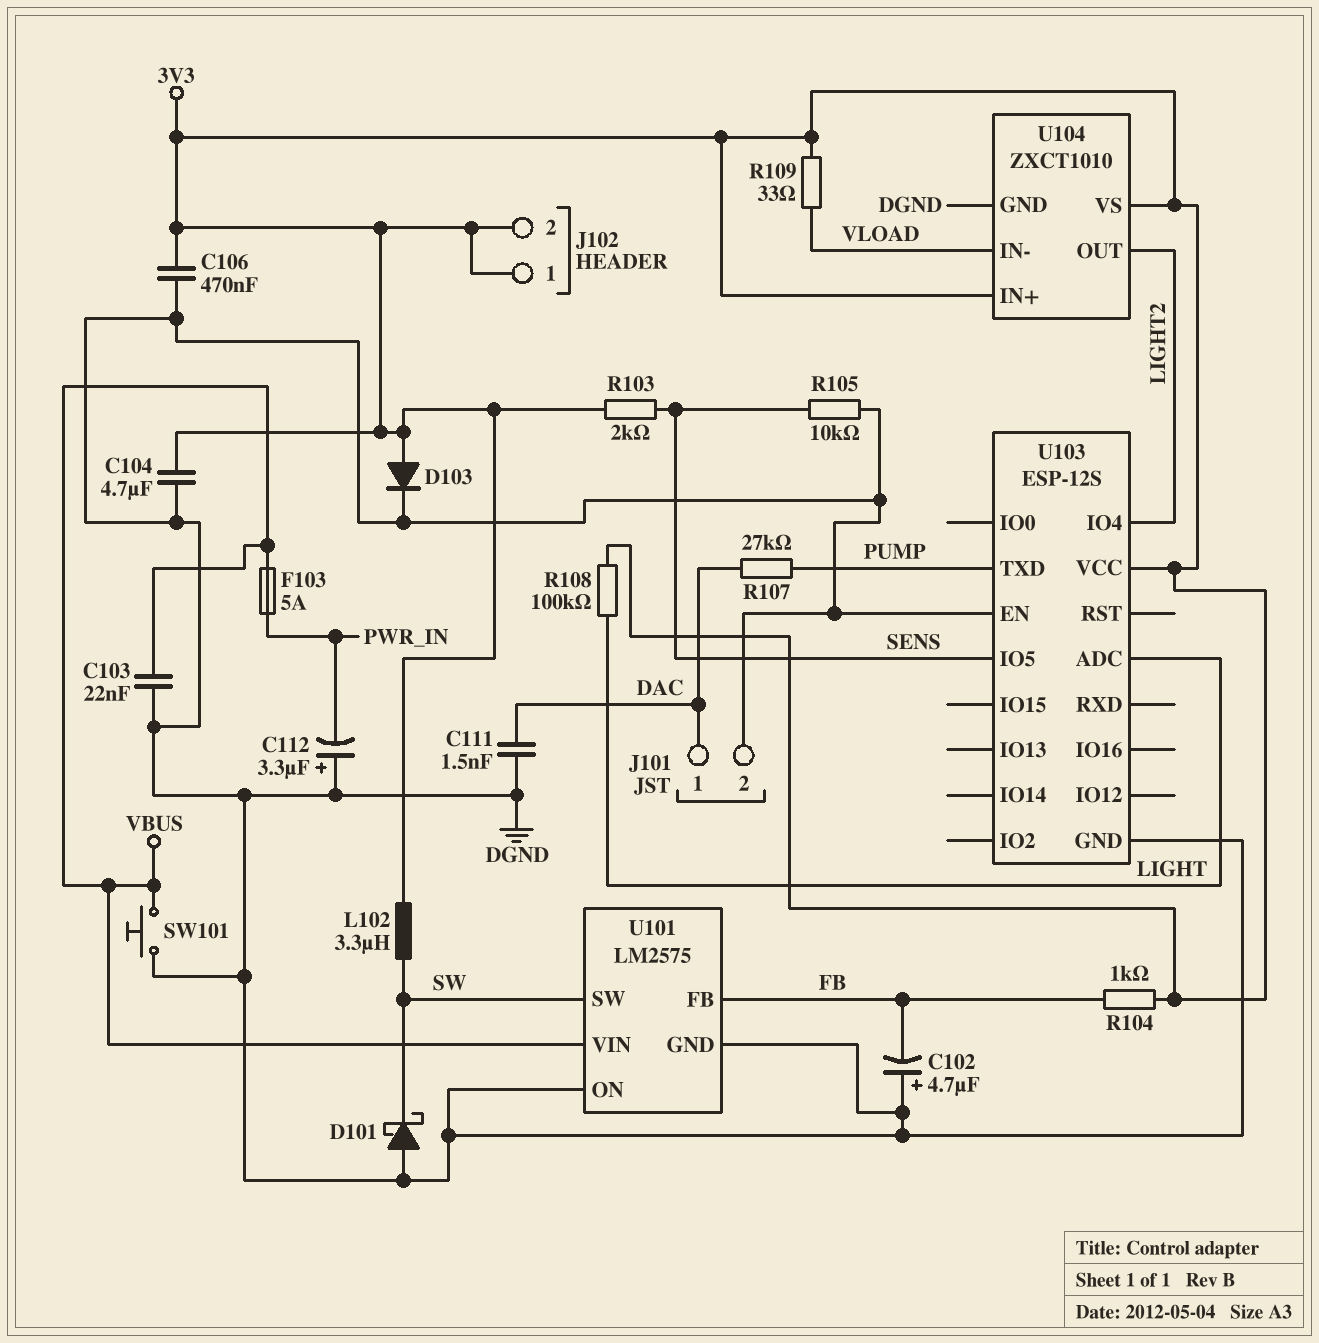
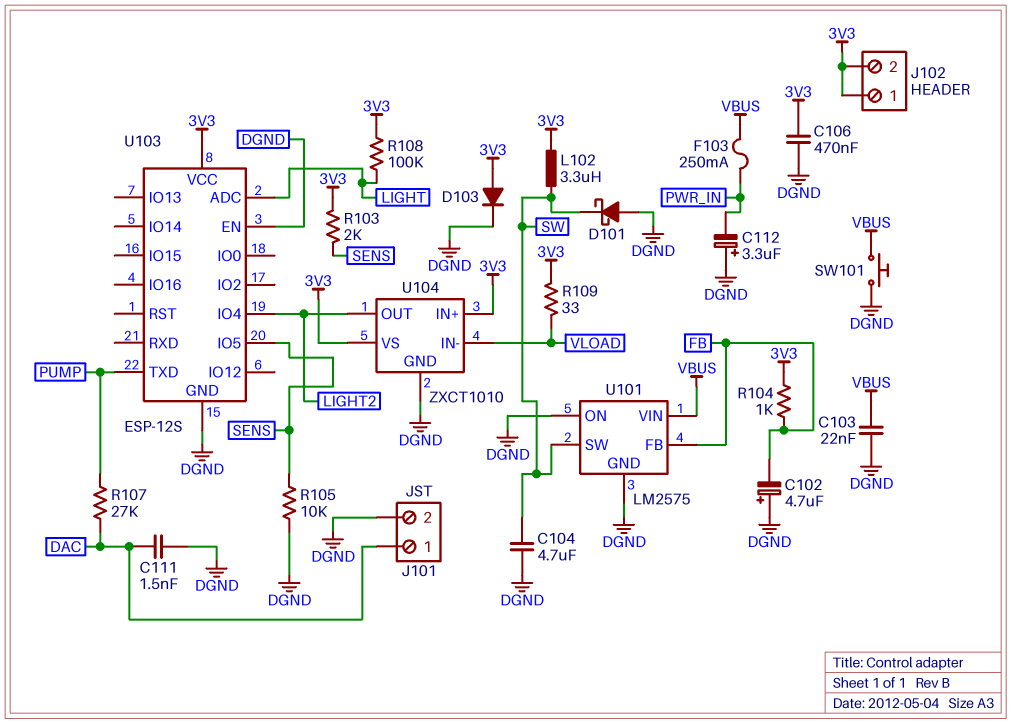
C104: 4.7uF (3V3, DGND) -> 4.7uF (DGND, SW)
F103: 5A (PWR_IN, VBUS) -> 250mA (PWR_IN, VBUS)

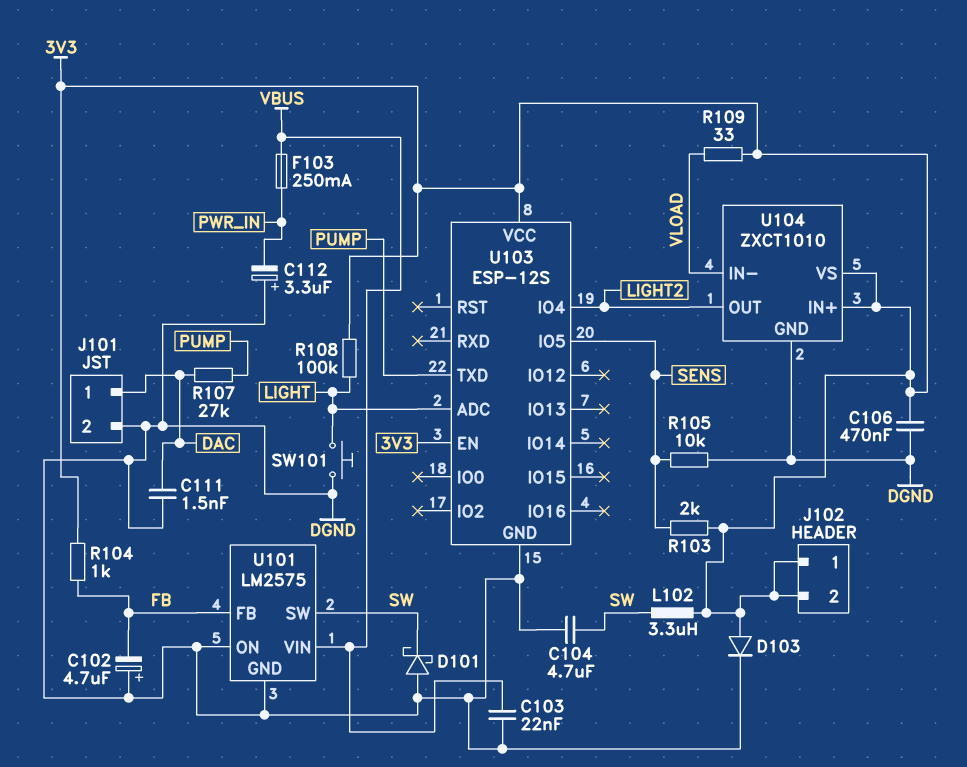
SW101: button (DGND, VBUS) -> button (DGND, LIGHT)
U103 pin EN: DGND -> 3V3

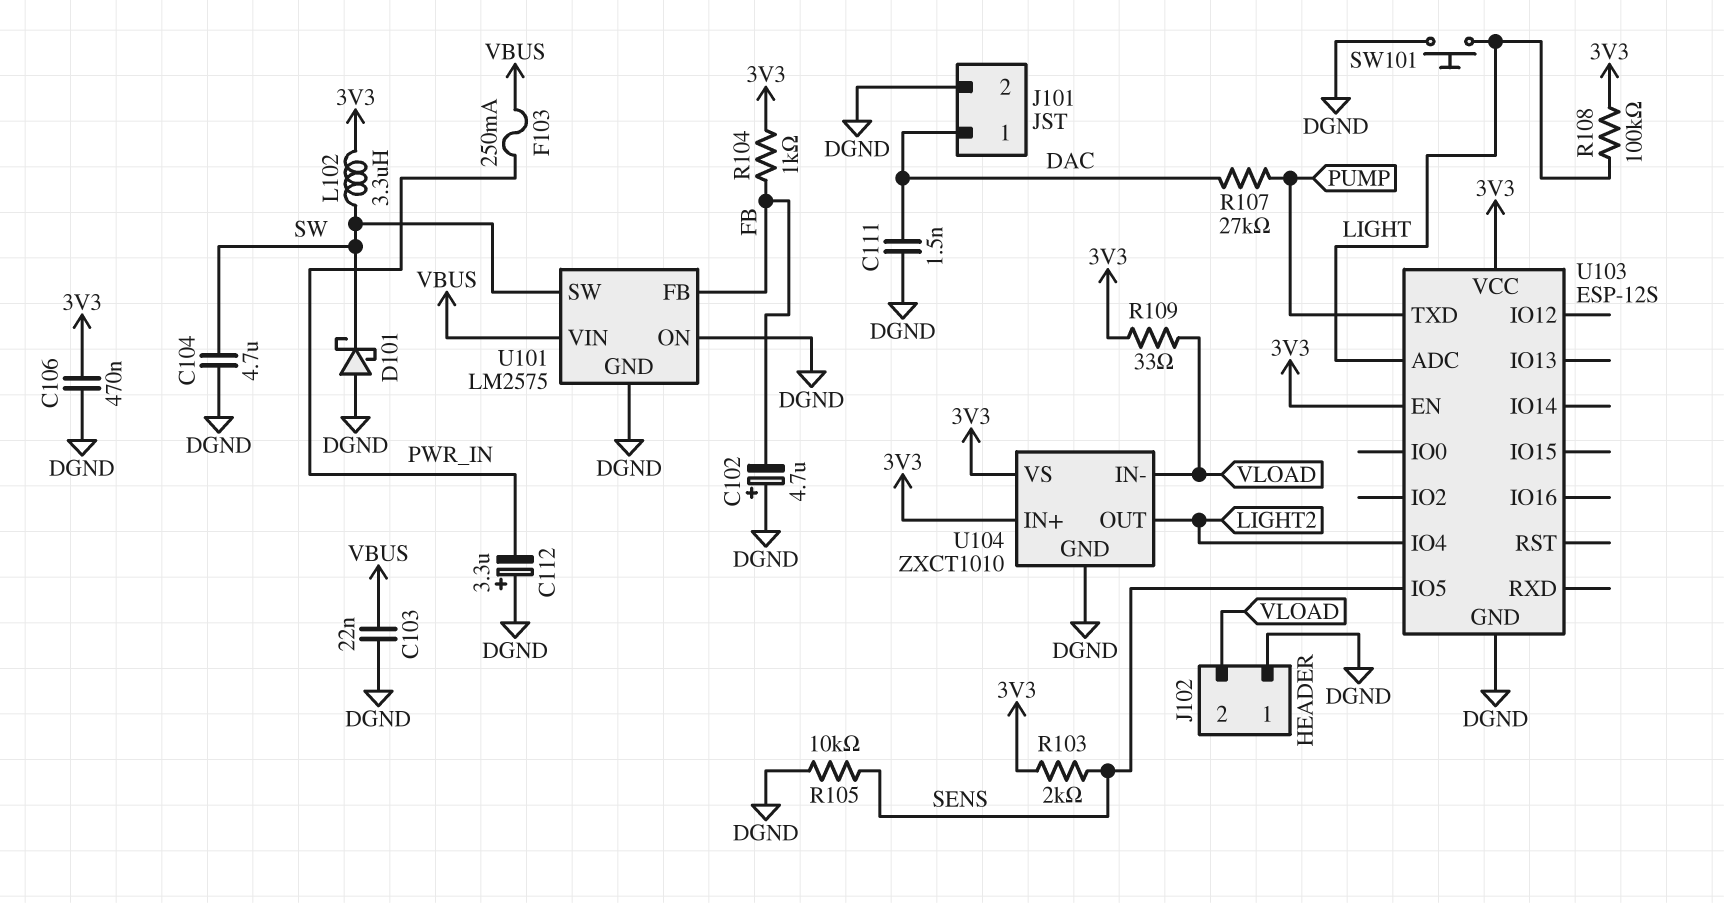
D103: diode (A 3V3, K DGND) -> none
J102 pin 1: 3V3 -> DGND
J102 pin 2: 3V3 -> VLOAD

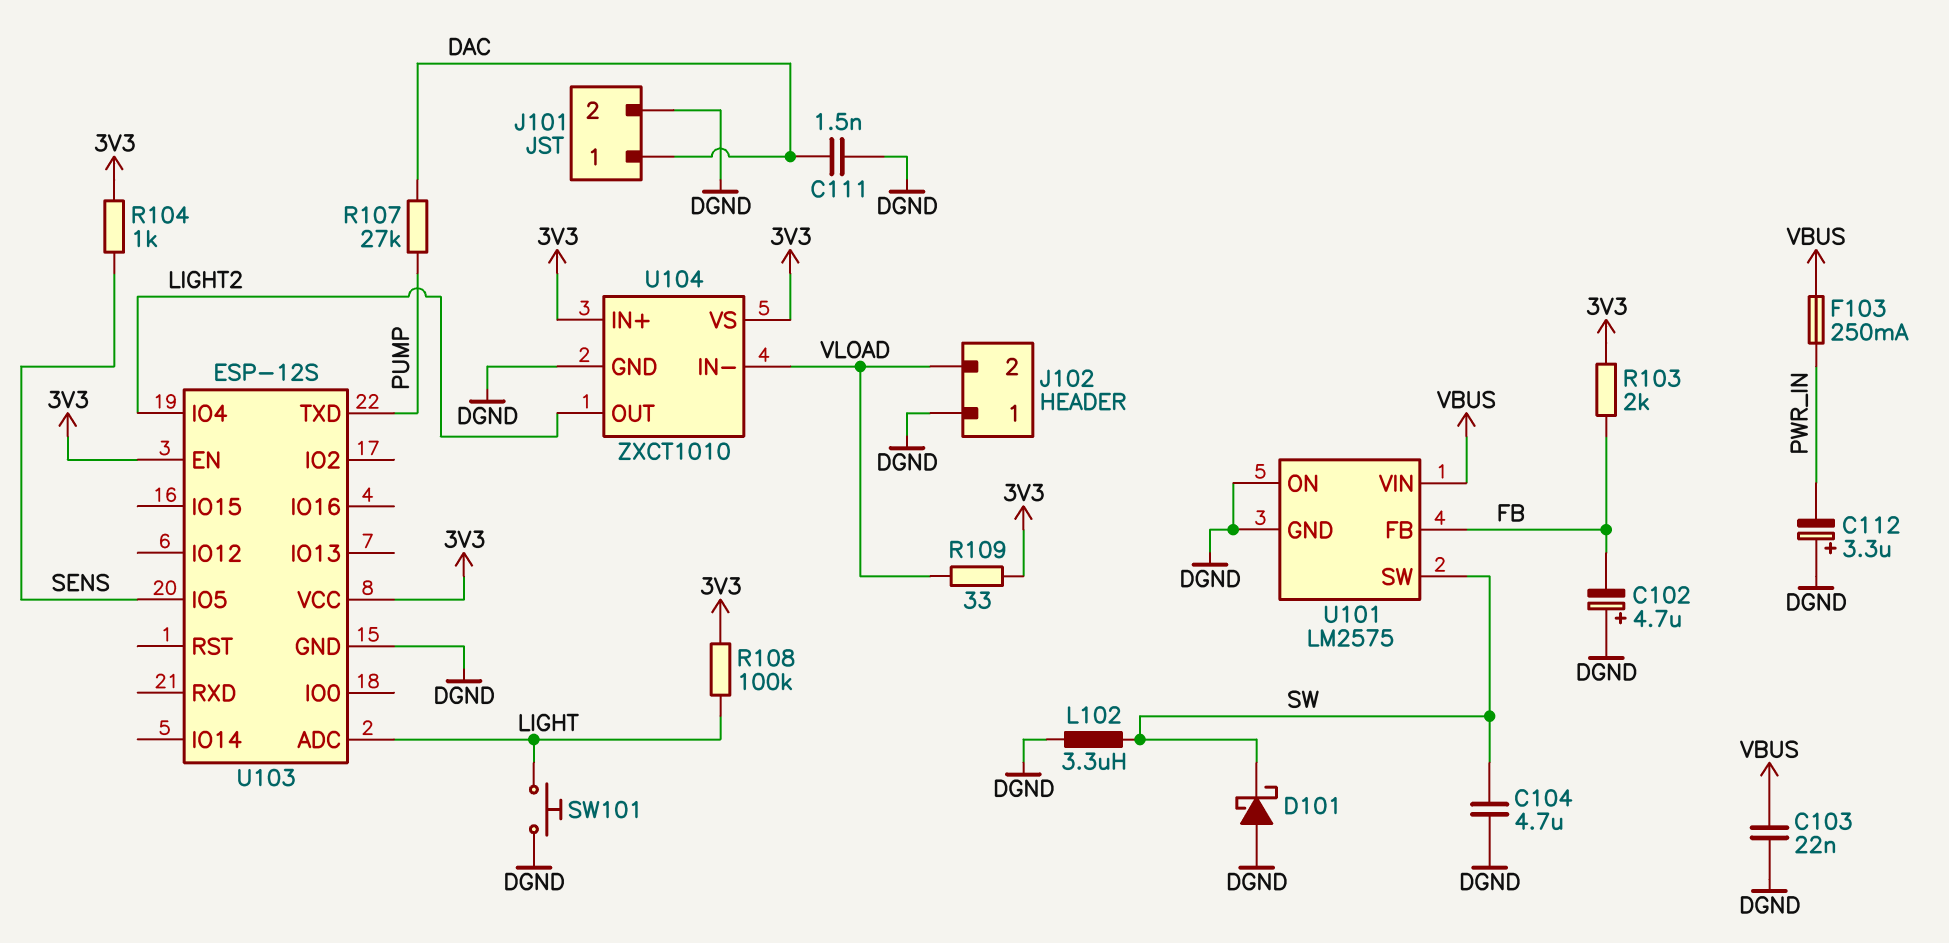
C106: 470nF (3V3, DGND) -> none
L102: 3.3uH (3V3, SW) -> 3.3uH (DGND, SW)
R103: 2k (3V3, SENS) -> 2k (3V3, FB)
R104: 1k (3V3, FB) -> 1k (3V3, SENS)
R105: 10k (DGND, SENS) -> none

